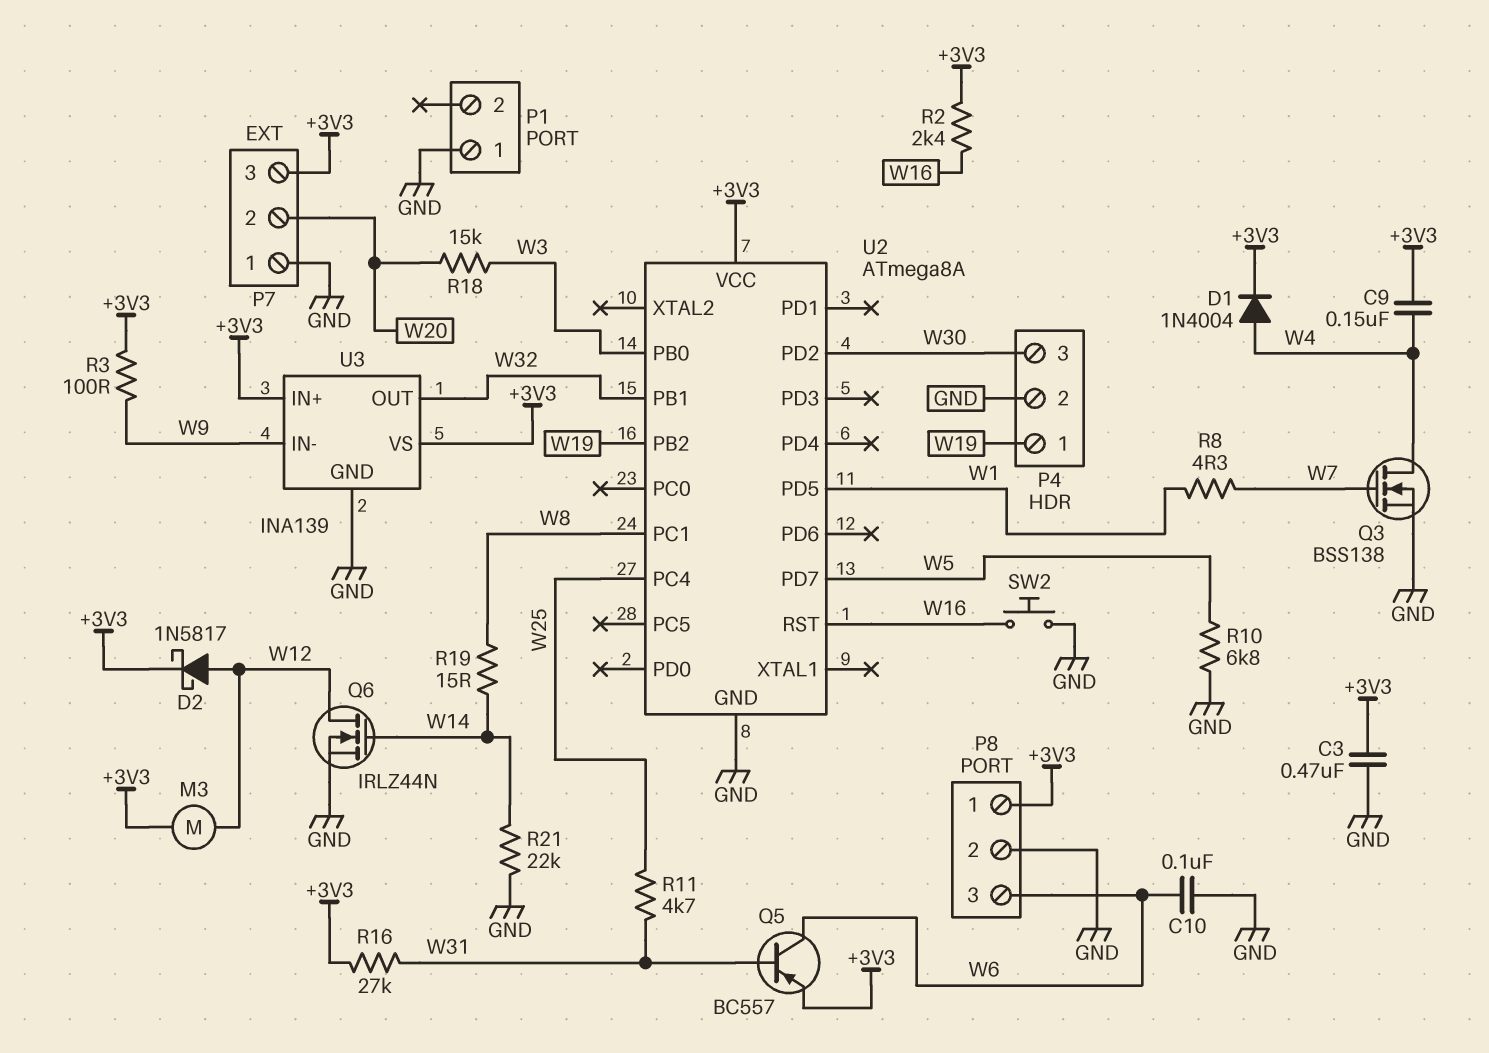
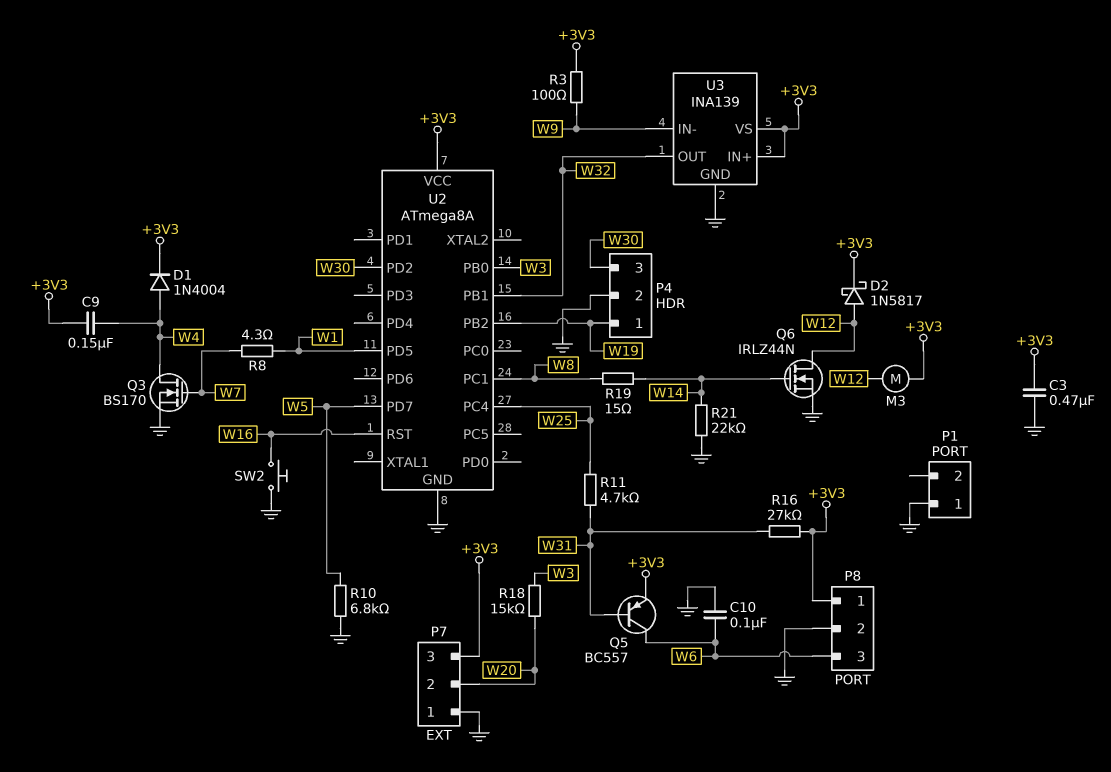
Q3: NMOS BSS138 (G W7, D W4, S GND) -> NMOS BS170 (G W7, D W4, S GND)
R2: 2.4k (+3V3, W16) -> none

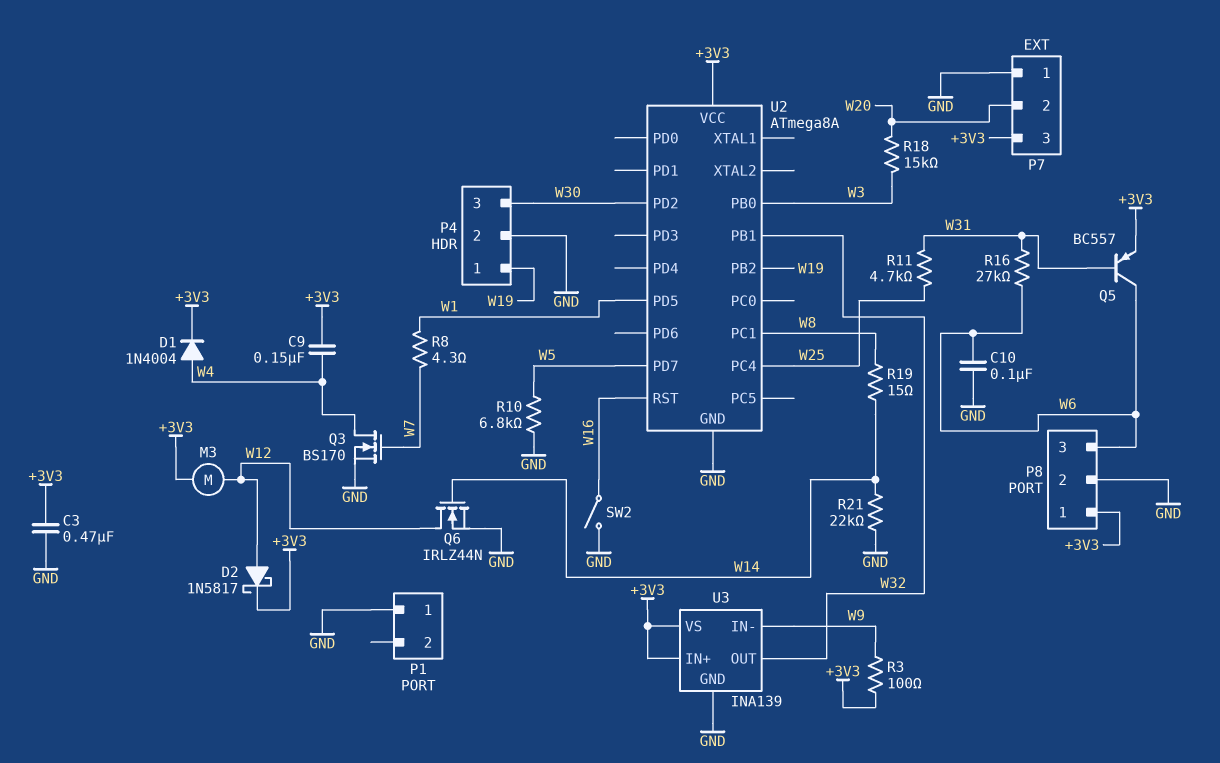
R16: 27k (+3V3, W31) -> 27k (W6, W31)
SW2: button (GND, W16) -> switch (GND, W16)

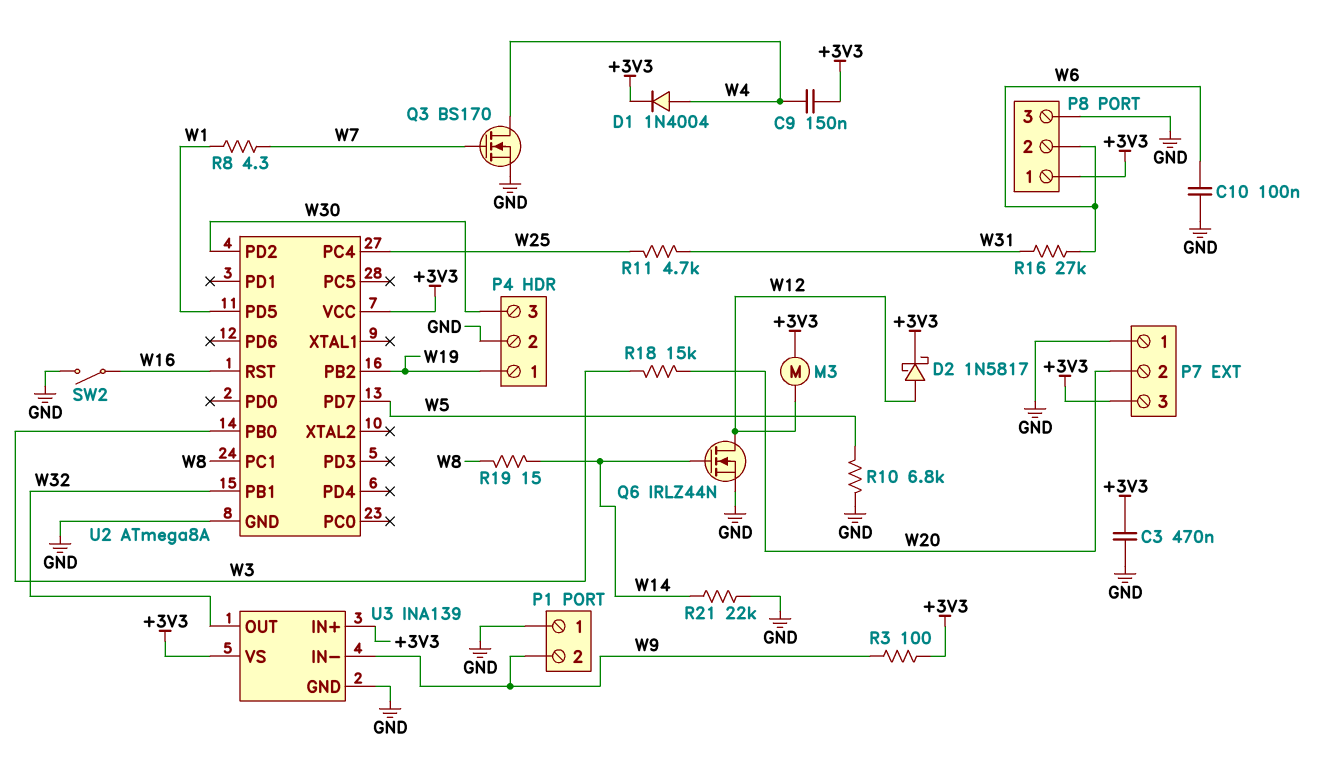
P1 pin 2: none -> W9
P8 pin 2: GND -> W6
P8 pin 3: W6 -> GND
Q5: PNP BC557 (B W31, C W6, E +3V3) -> none

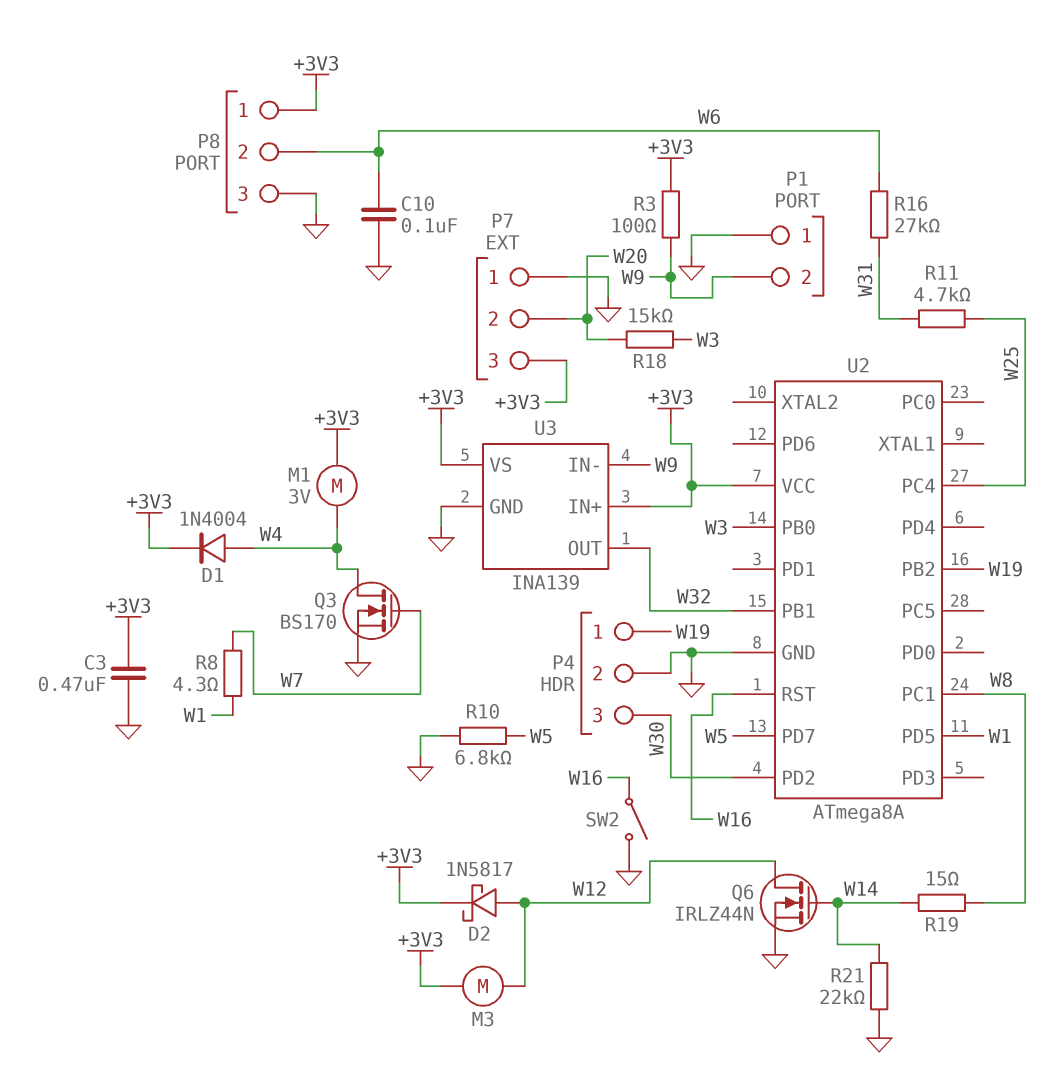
C9: 150nF (+3V3, W4) -> none
M1: none -> motor 3V (+3V3, W4)

